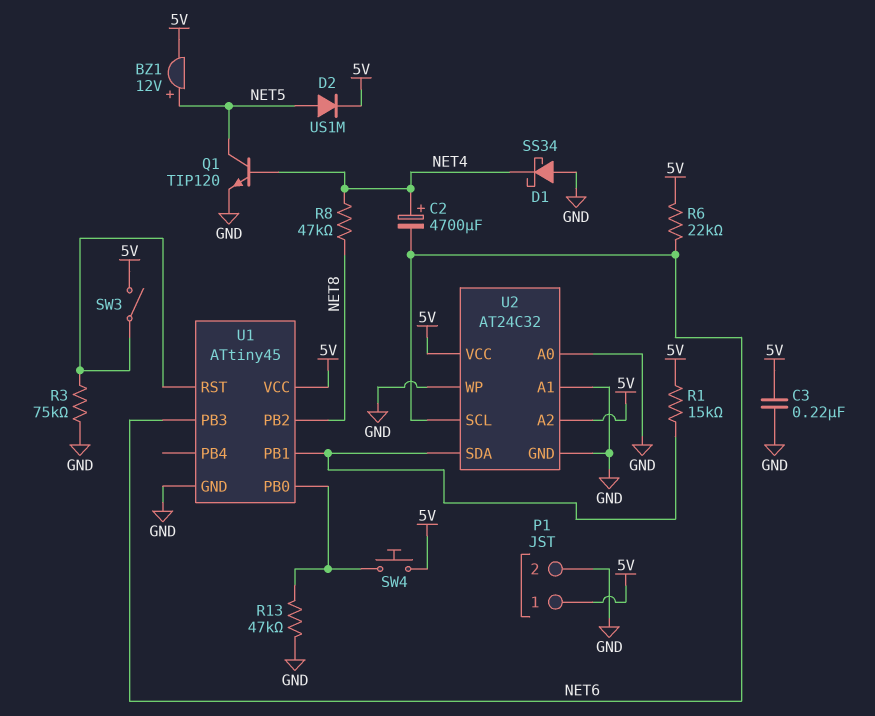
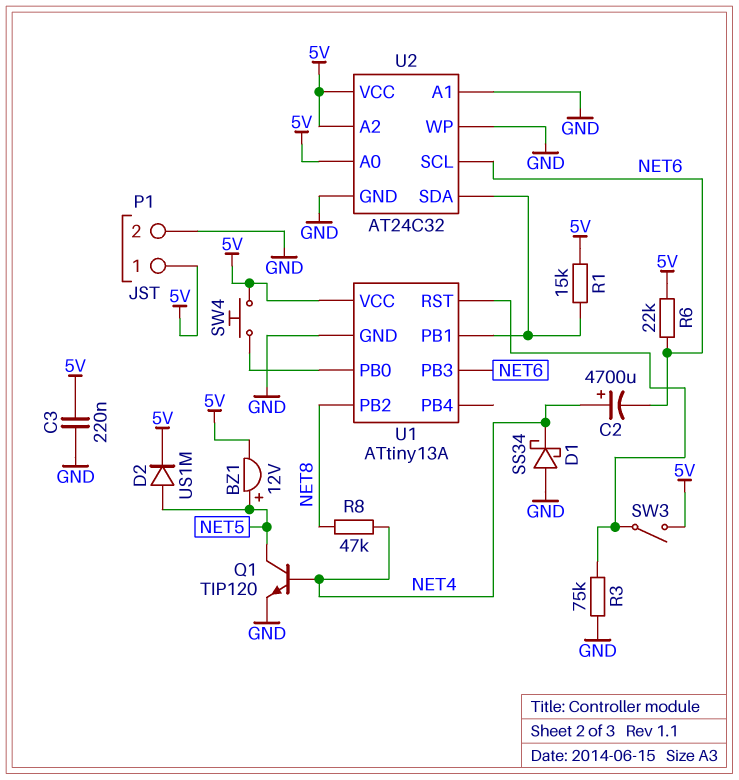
R13: 47k (GND, U1/PB0) -> none
U1: ATtiny45 -> ATtiny13A
U2 pin A0: GND -> 5V

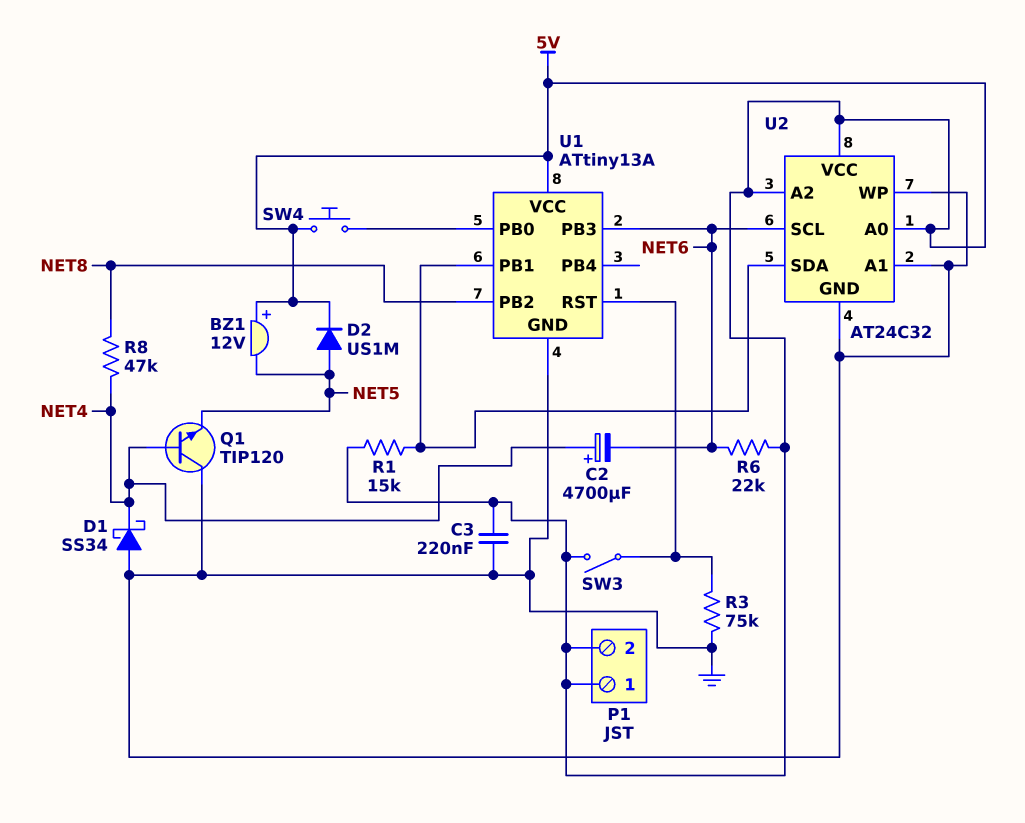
BZ1: buzzer 12V (plus NET5, minus 5V) -> buzzer 12V (plus 5V, minus NET5)
P1 pin 2: GND -> 5V
Q1: NPN TIP120 (B NET4, C NET5, E GND) -> NPN TIP120 (B NET4, C GND, E NET5)

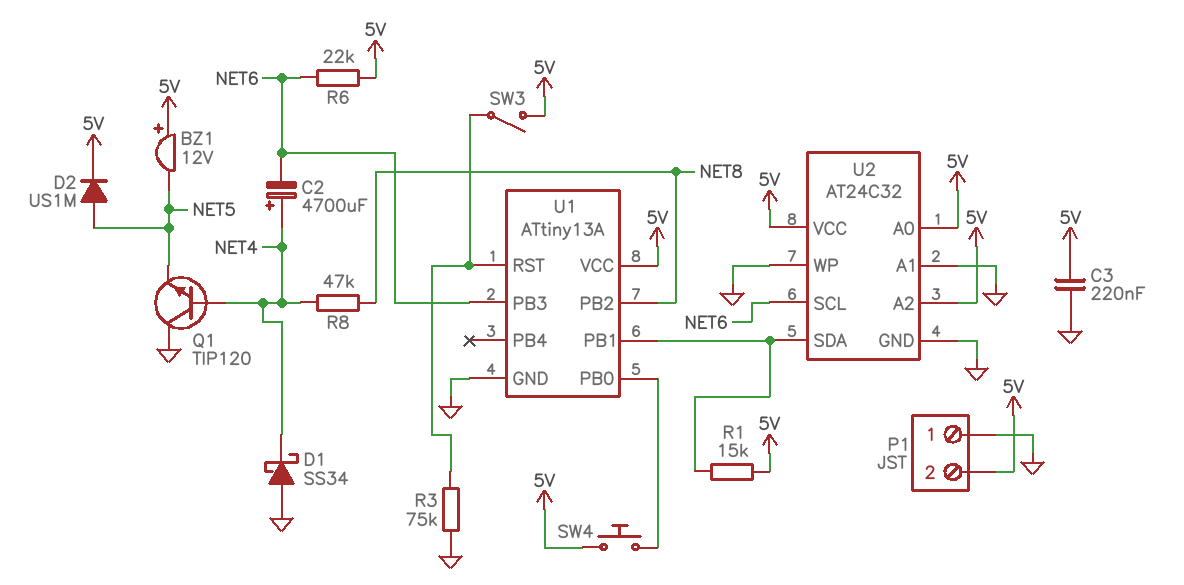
P1 pin 1: 5V -> GND

